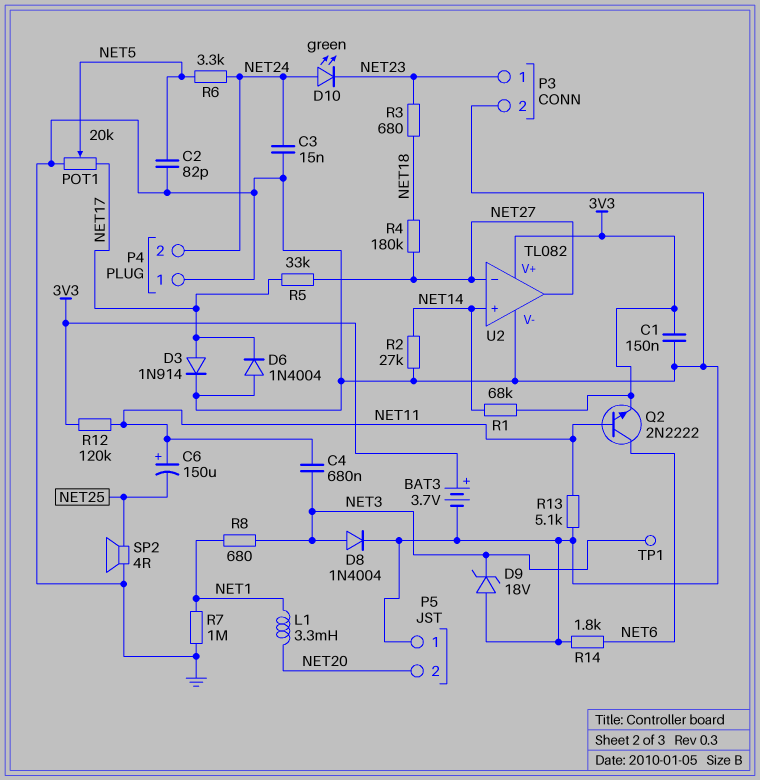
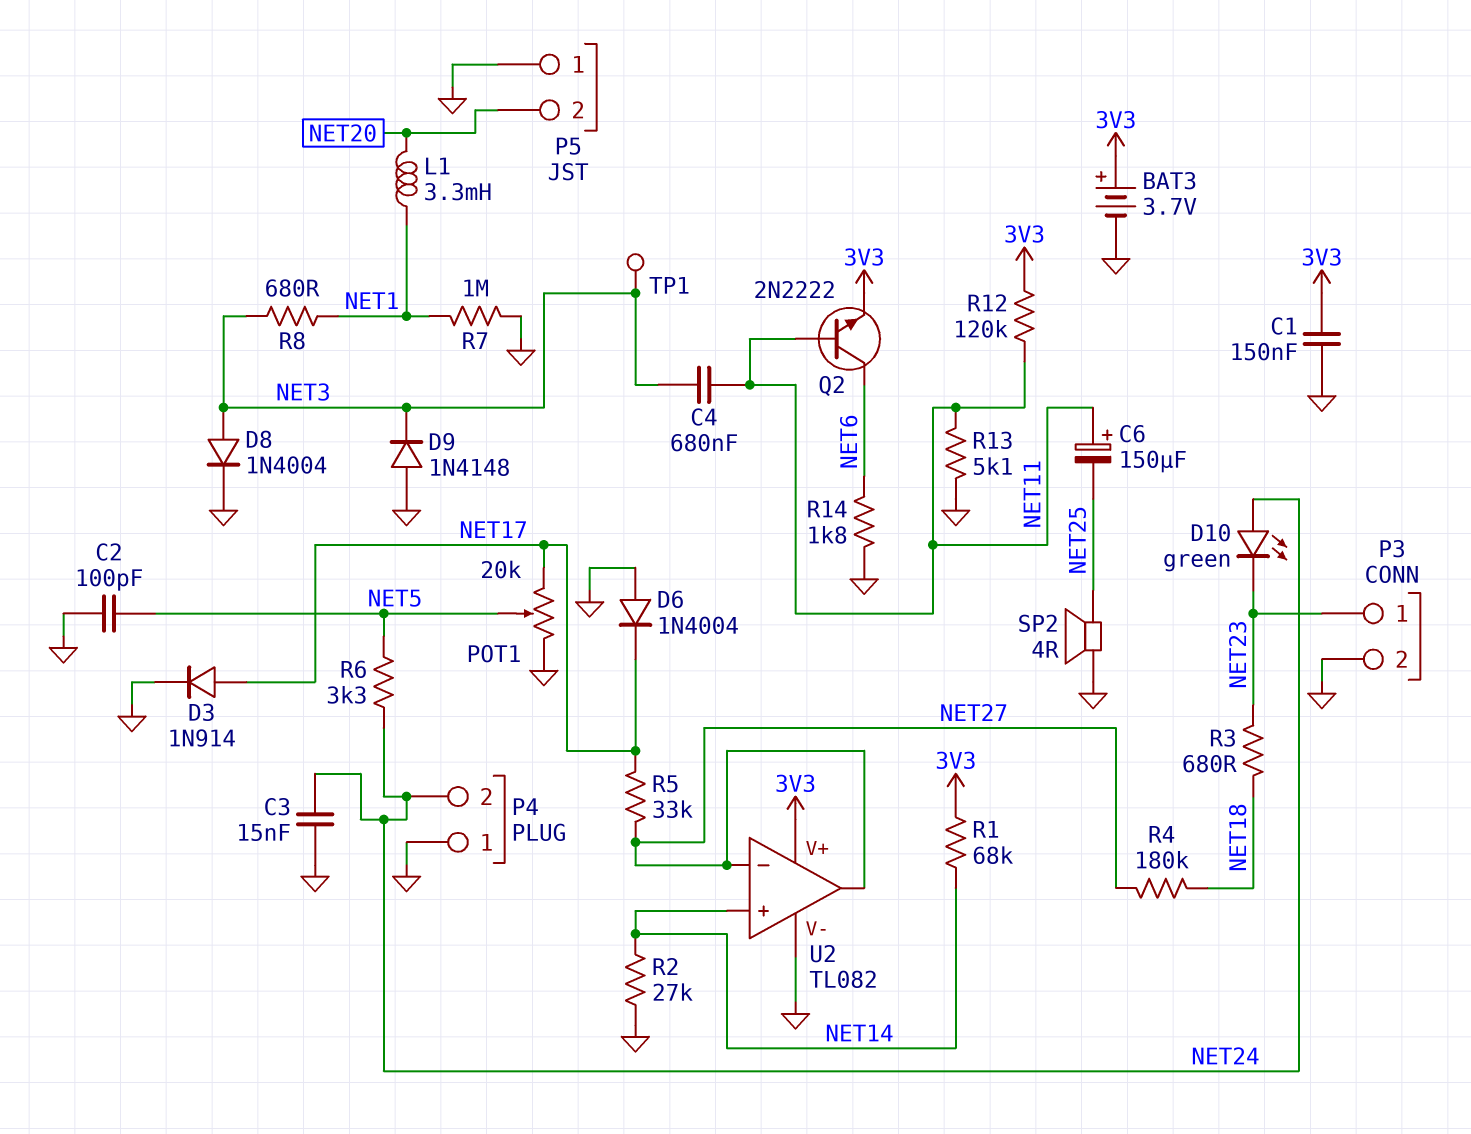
C2: 82pF (GND, NET5) -> 100pF (GND, NET5)
D9: zener 18V (A GND, K NET3) -> diode 1N4148 (A GND, K NET3)

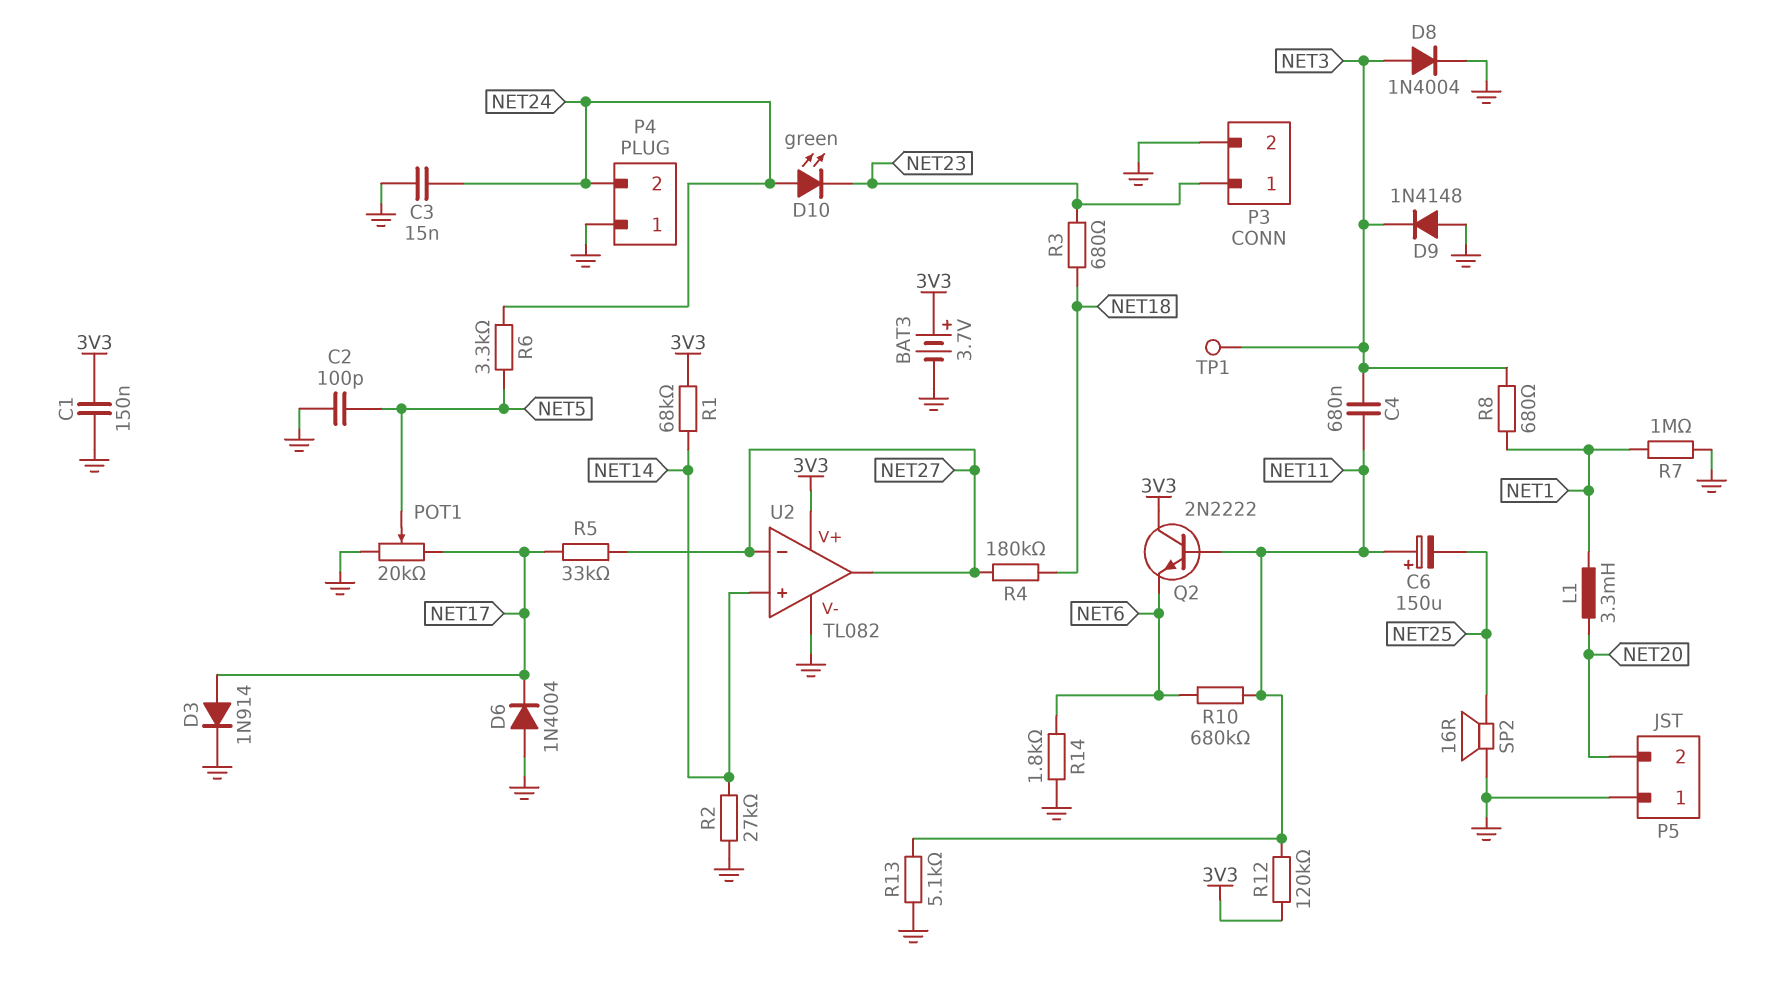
Q2: NPN 2N2222 (B NET11, C NET6, E 3V3) -> NPN 2N2222 (B NET11, C 3V3, E NET6)
R10: none -> 680k (NET6, NET11)
SP2: speaker 4R (GND, NET25) -> speaker 16R (GND, NET25)

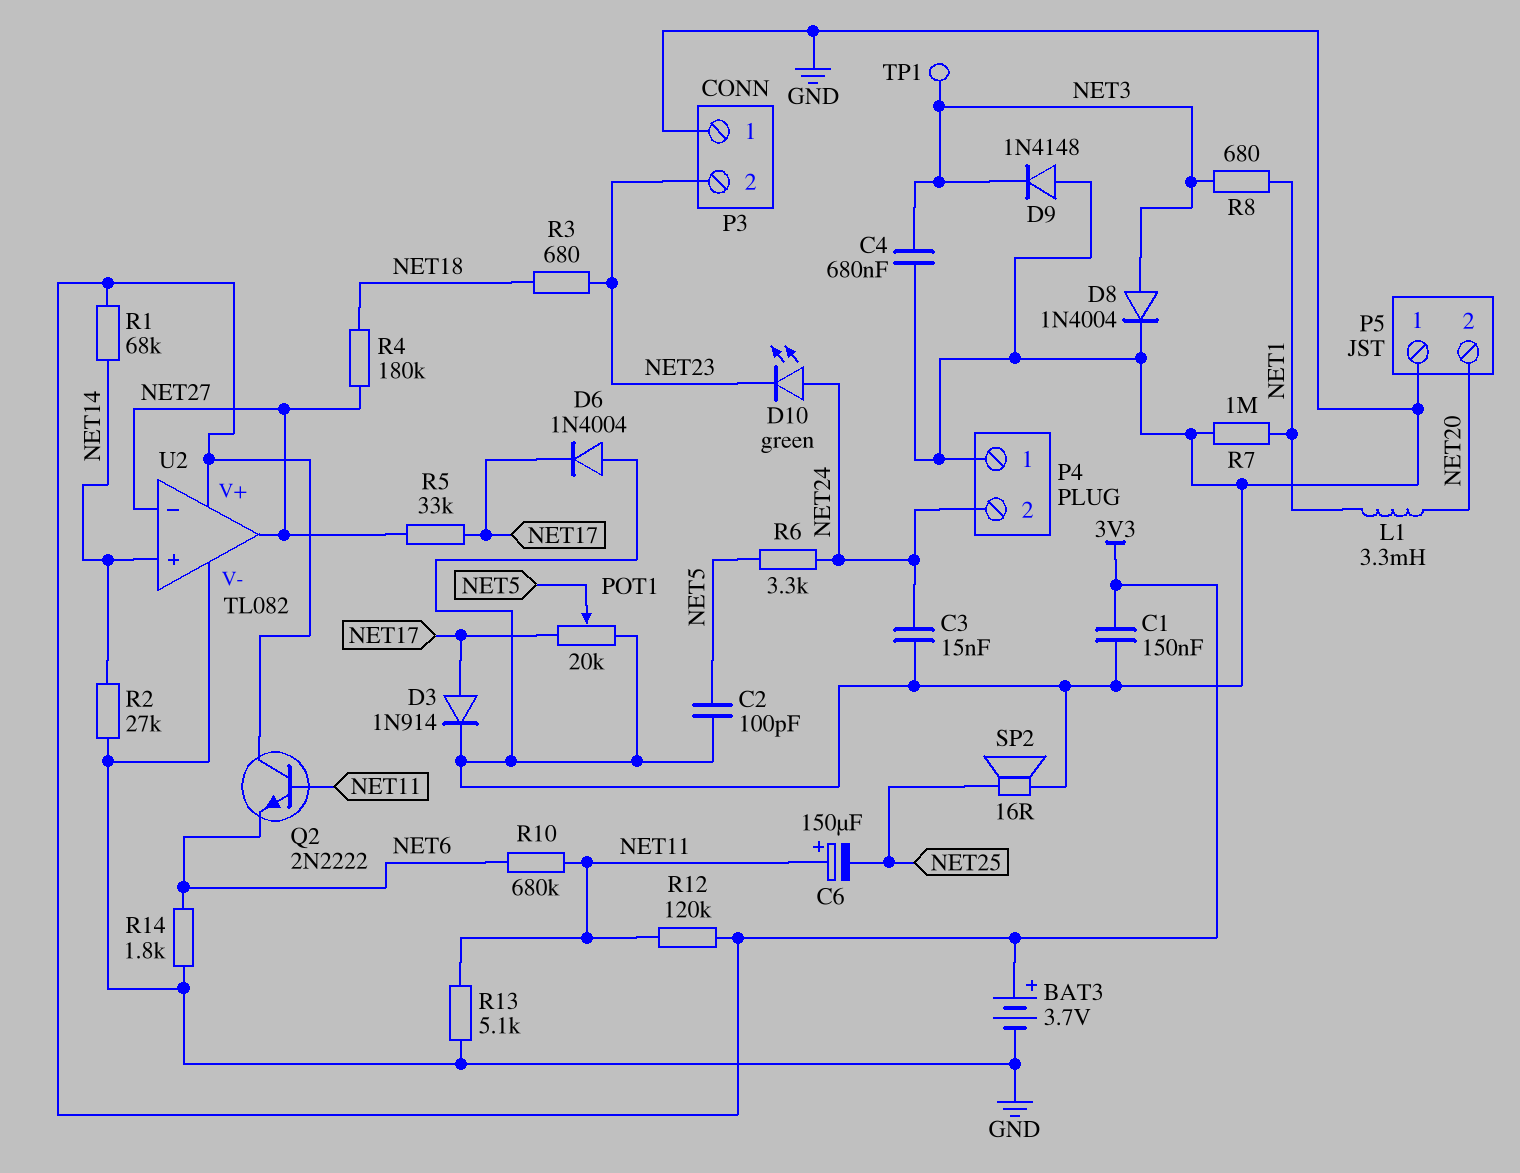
C4: 680nF (NET3, NET11) -> 680nF (GND, NET3)
P3 pin 1: NET23 -> GND
P3 pin 2: GND -> NET23

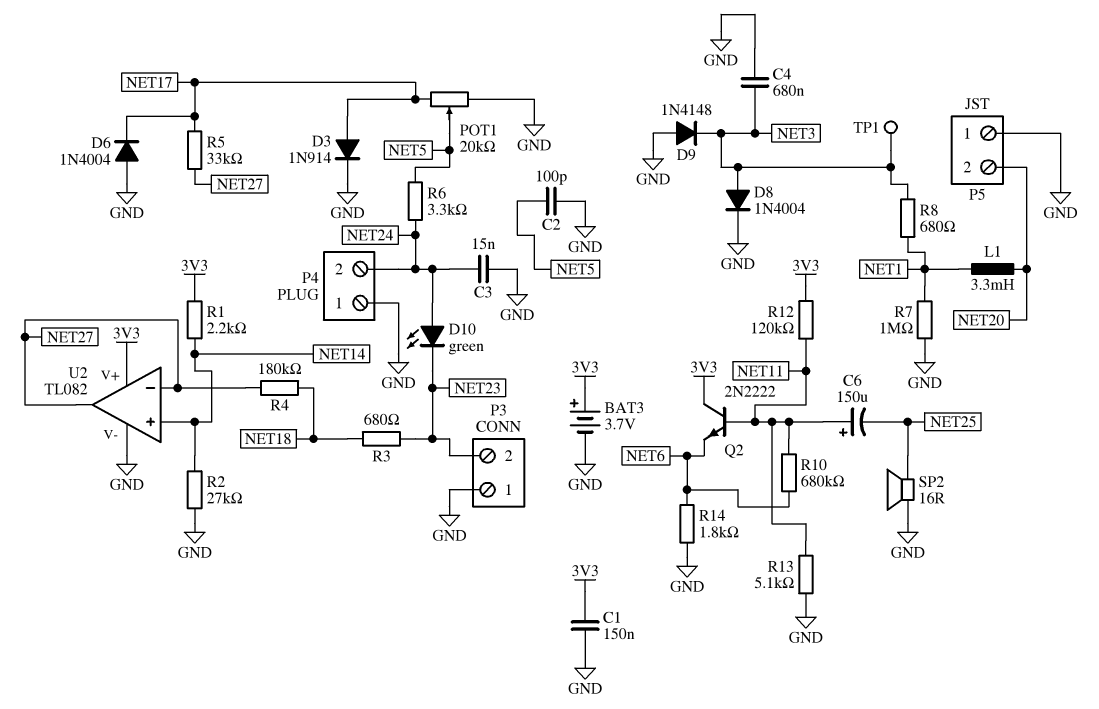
R1: 68k (3V3, NET14) -> 2.2k (3V3, NET14)

